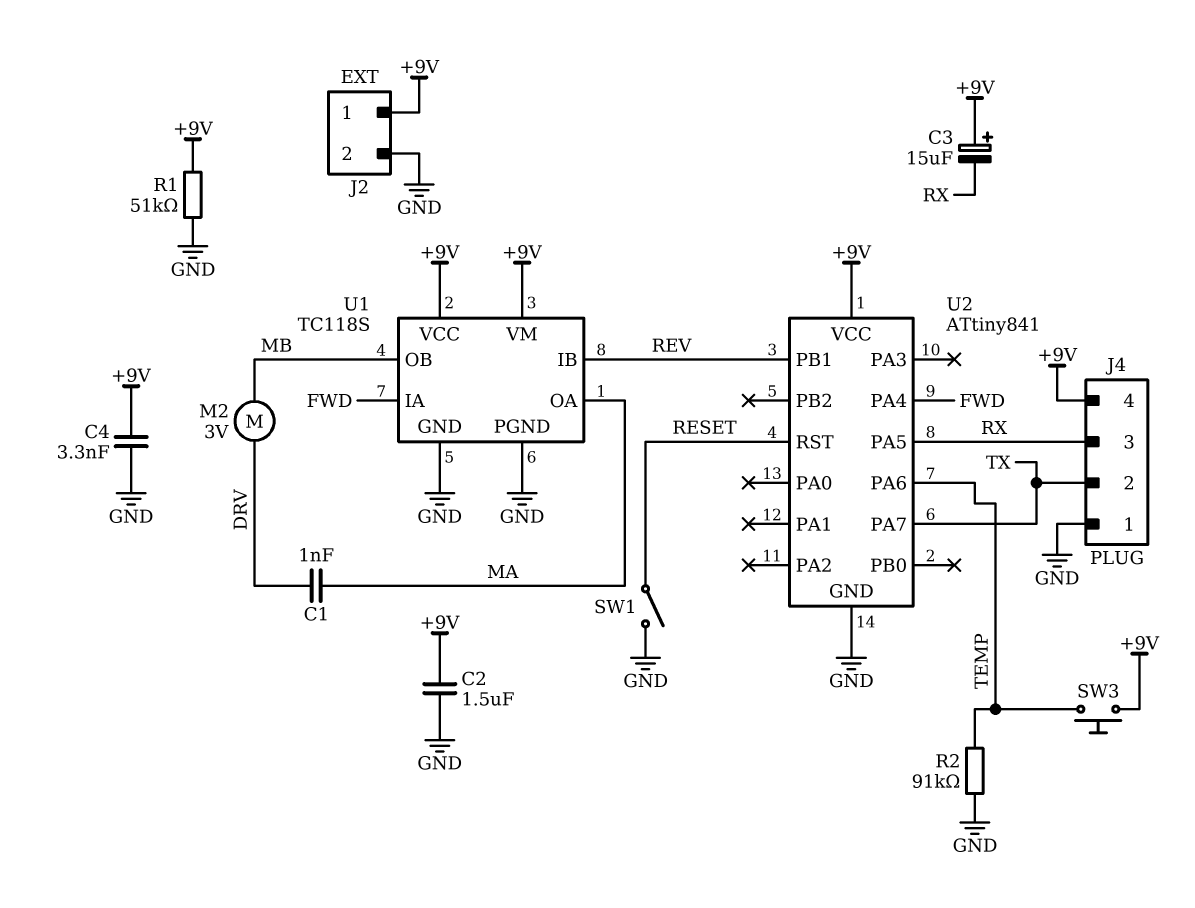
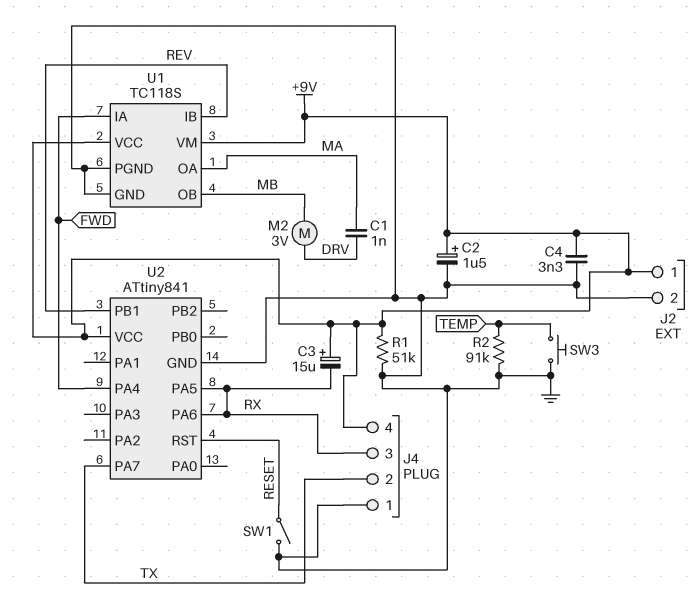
C2: 1.5uF (+9V, GND) -> 1.5uF (plus +9V, minus GND)
SW3: button (+9V, TEMP) -> button (GND, TEMP)
U2 pin PA6: TEMP -> RX

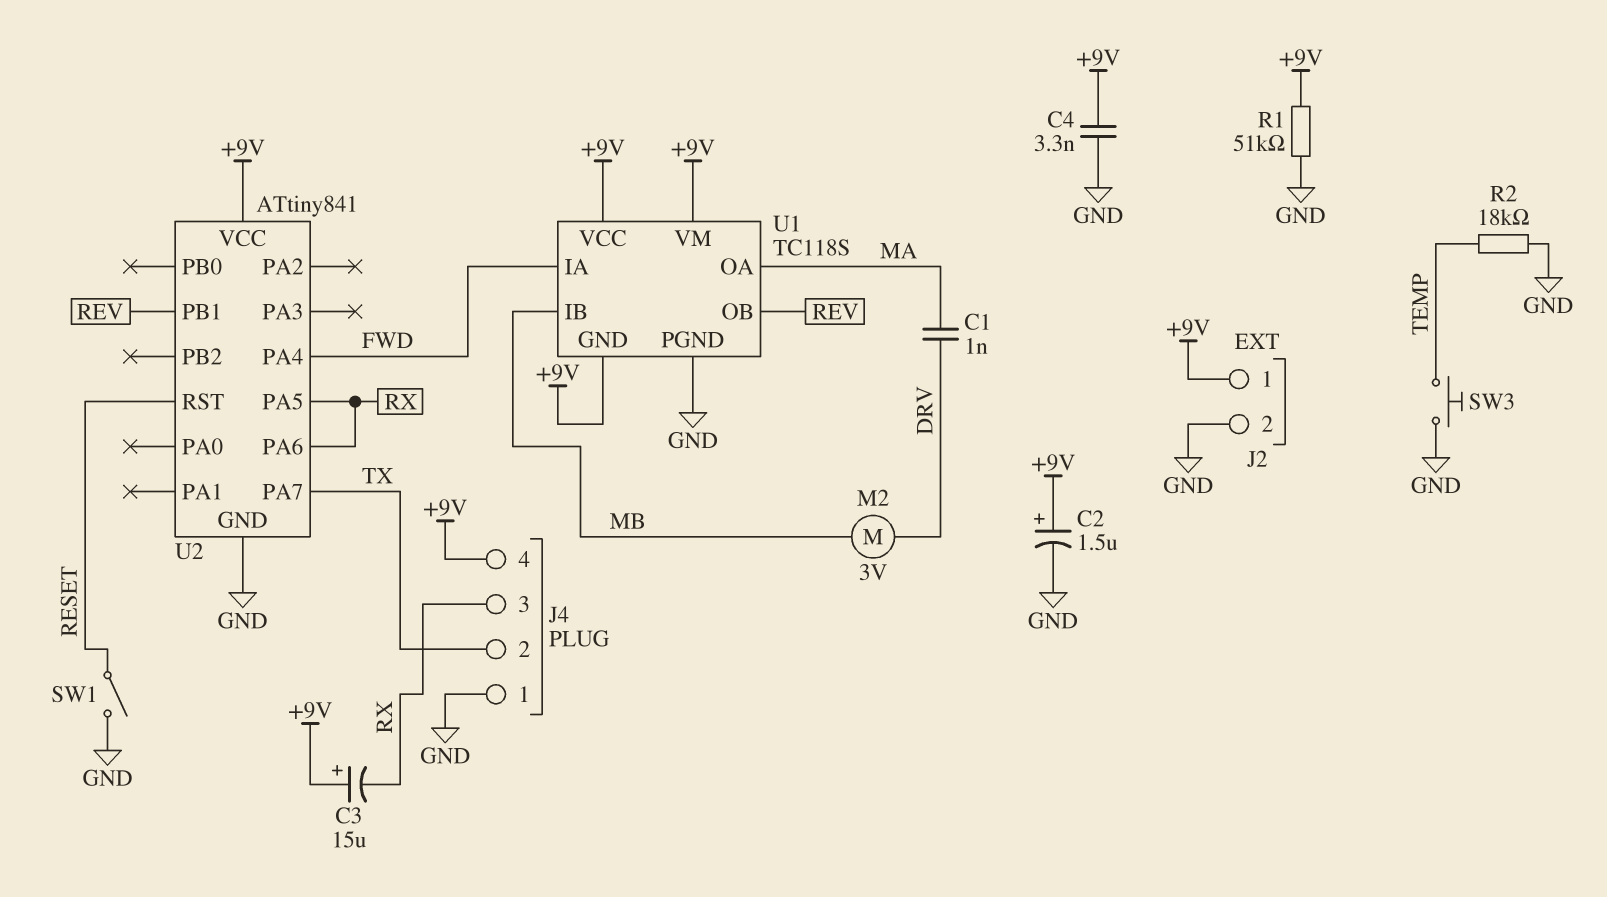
R2: 91k (GND, TEMP) -> 18k (GND, TEMP)
U1 pin GND: GND -> +9V
U1 pin IB: REV -> MB
U1 pin OB: MB -> REV

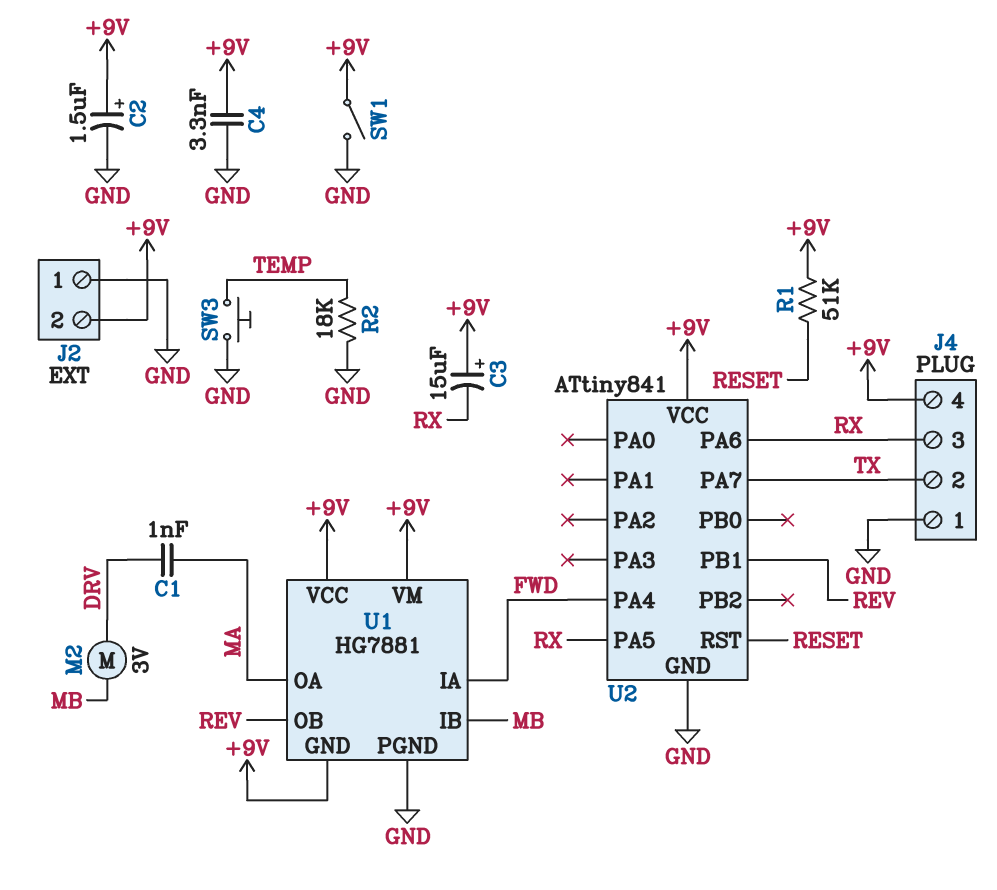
J2 pin 1: +9V -> GND
J2 pin 2: GND -> +9V
R1: 51k (+9V, GND) -> 51k (+9V, RESET)
SW1: switch (GND, RESET) -> switch (+9V, GND)
U1: TC118S -> HG7881

